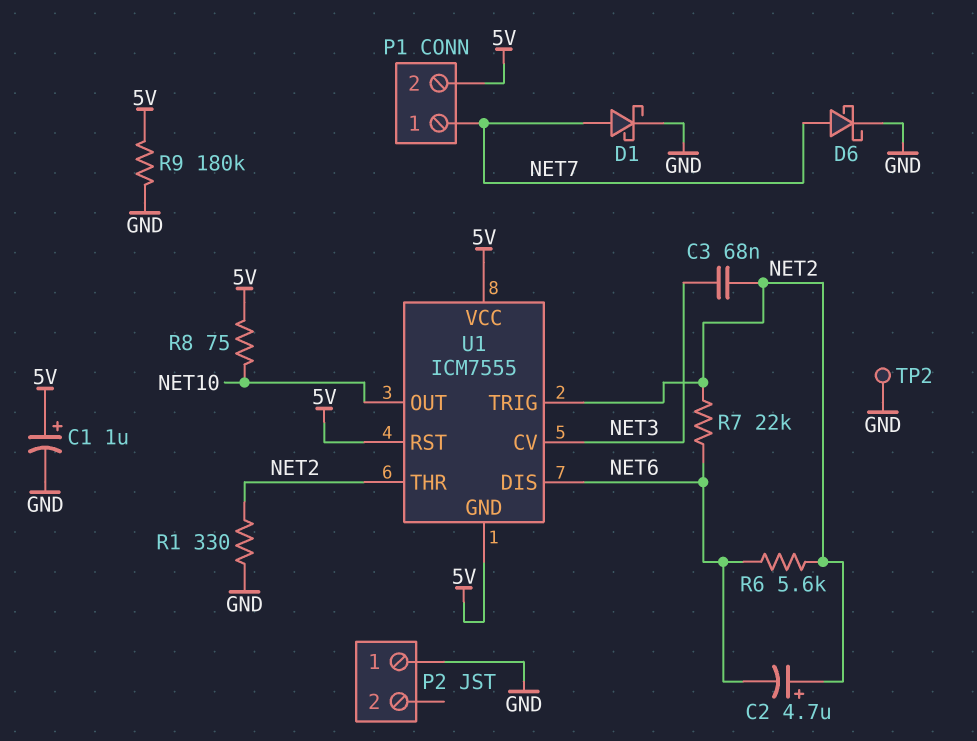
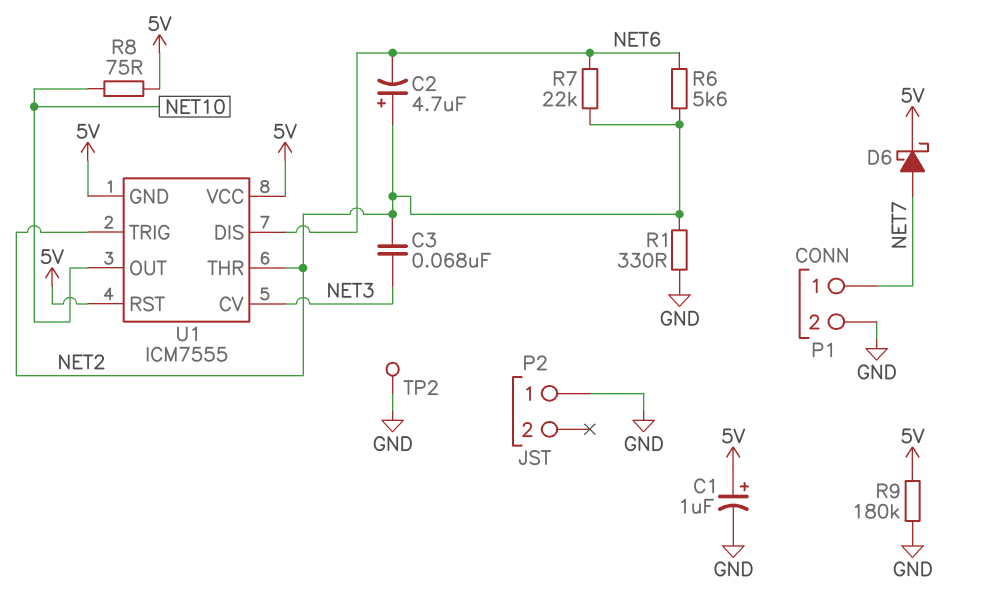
D1: schottky (A NET7, K GND) -> none
D6: schottky (A NET7, K GND) -> schottky (A NET7, K 5V)
P1 pin 2: 5V -> GND

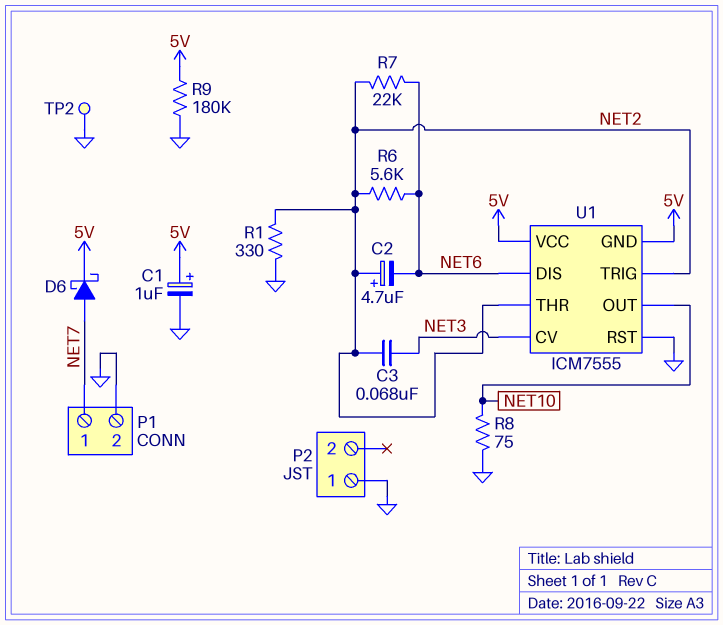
R8: 75 (5V, NET10) -> 75 (GND, NET10)
U1 pin RST: 5V -> GND

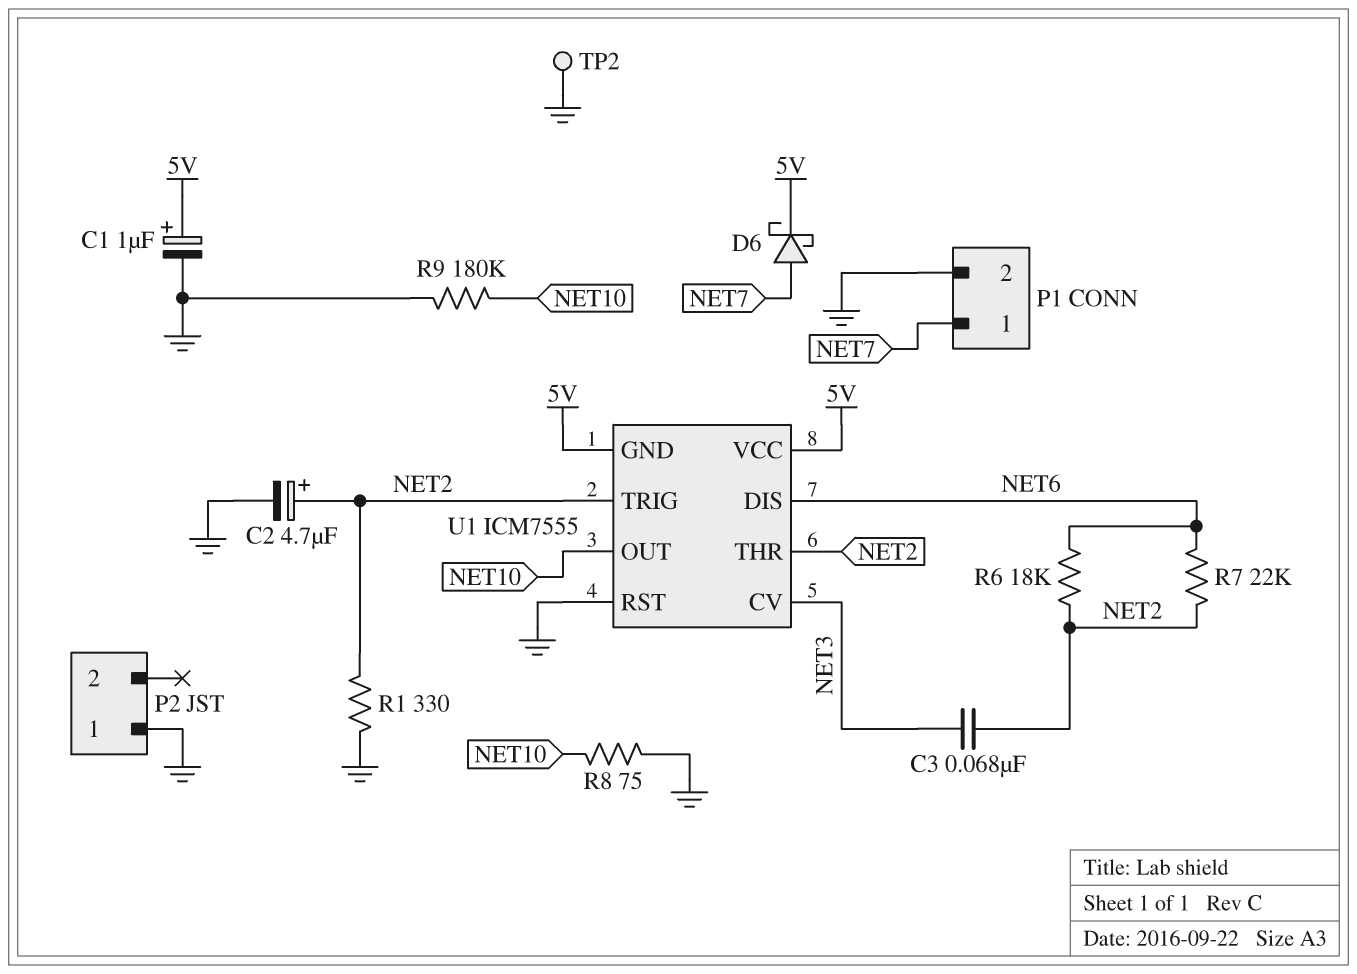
C2: 4.7uF (plus NET2, minus NET6) -> 4.7uF (plus NET2, minus GND)
R6: 5.6k (NET2, NET6) -> 18k (NET2, NET6)
R9: 180k (5V, GND) -> 180k (GND, NET10)

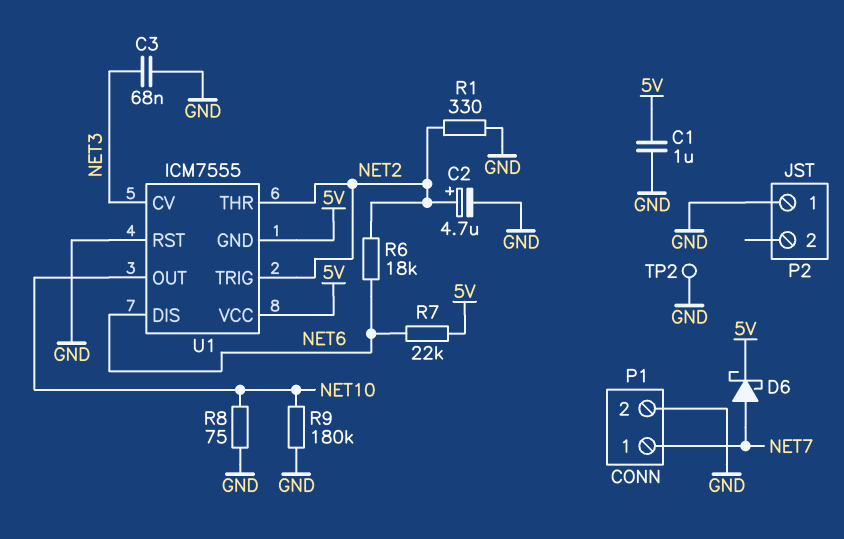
C1: 1uF (plus 5V, minus GND) -> 1uF (5V, GND)
C3: 68nF (NET2, NET3) -> 68nF (GND, NET3)
R7: 22k (NET2, NET6) -> 22k (5V, NET6)

